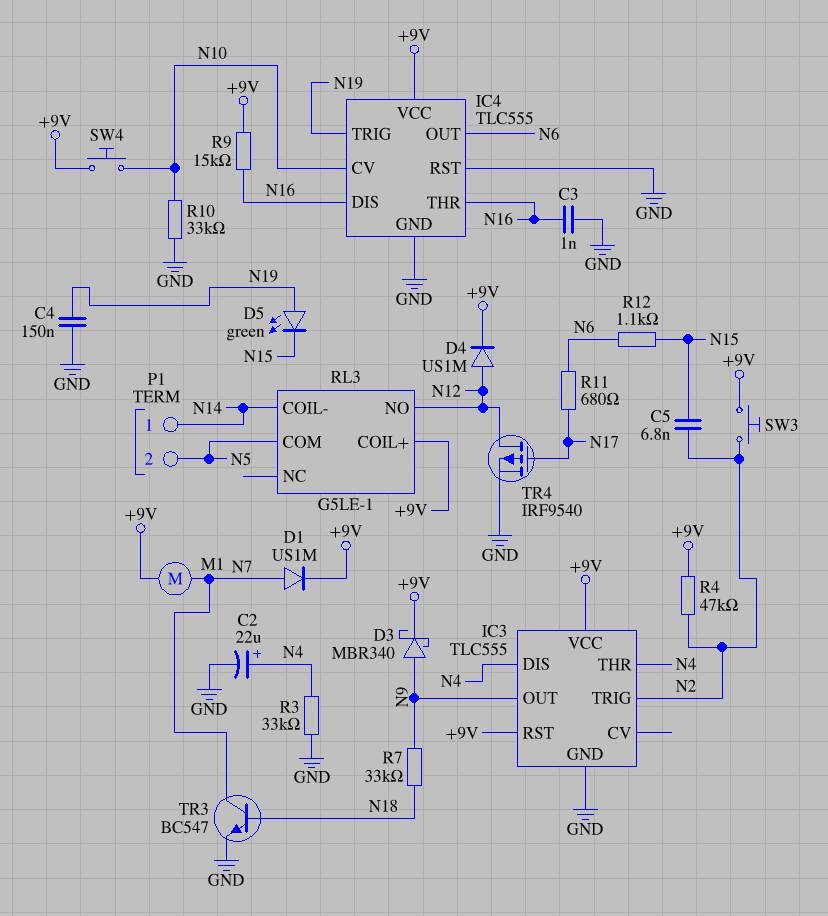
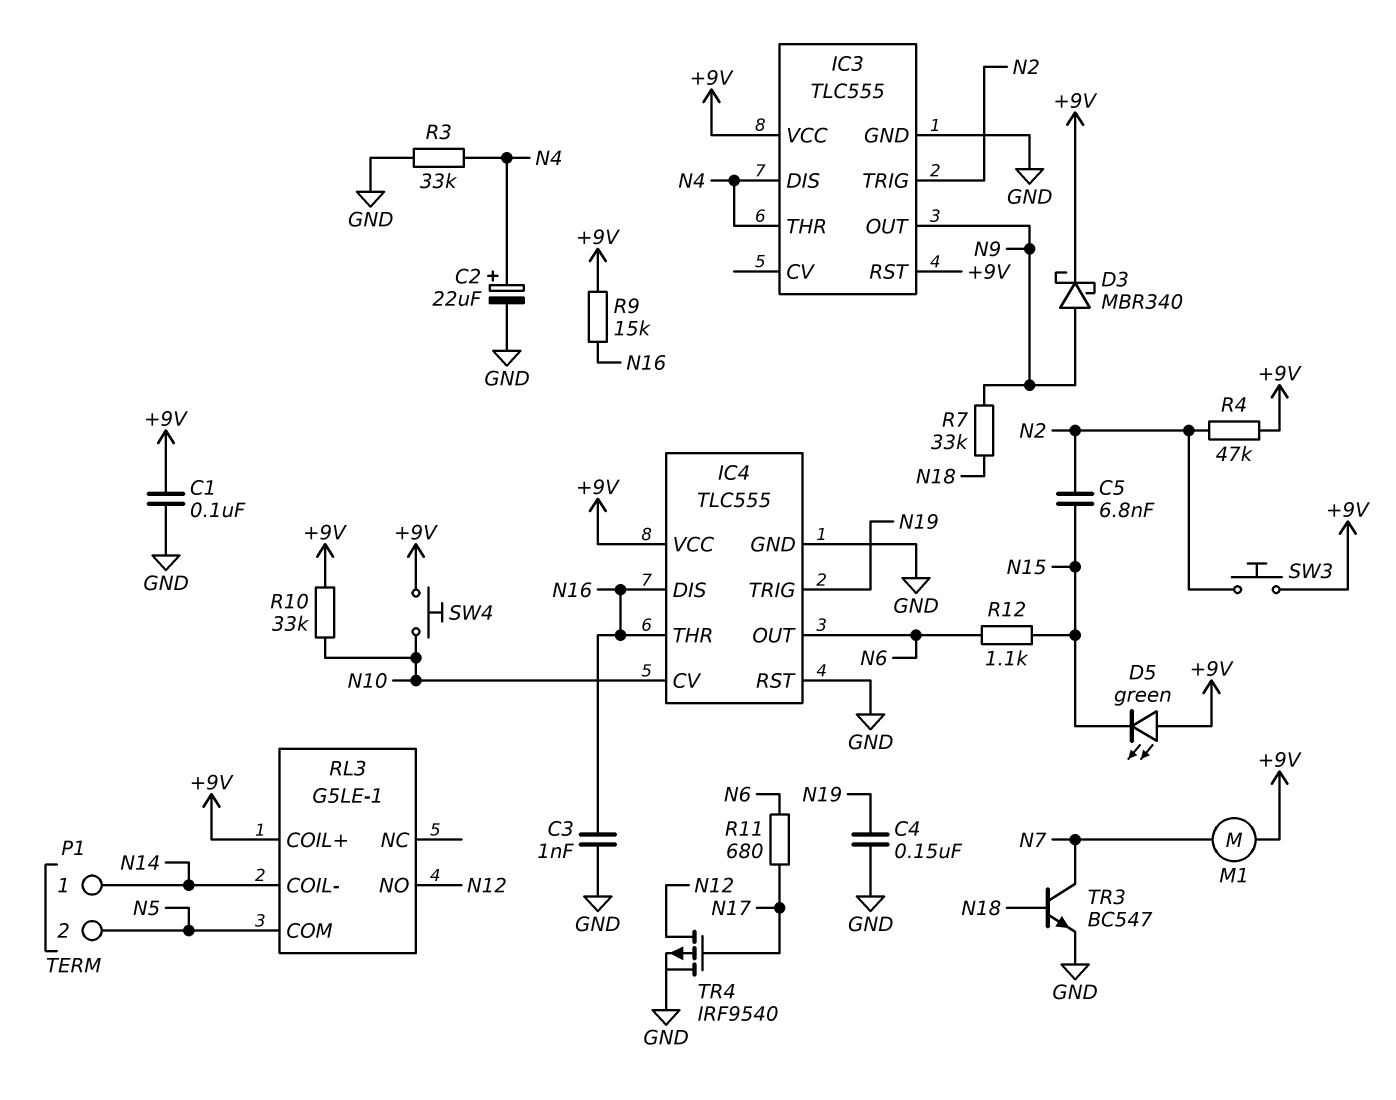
C1: none -> 100nF (+9V, GND)
D1: diode US1M (A N7, K +9V) -> none
D4: diode US1M (A N12, K +9V) -> none
D5: LED green (A N19, K N15) -> LED green (A +9V, K N15)
R10: 33k (GND, N10) -> 33k (+9V, N10)

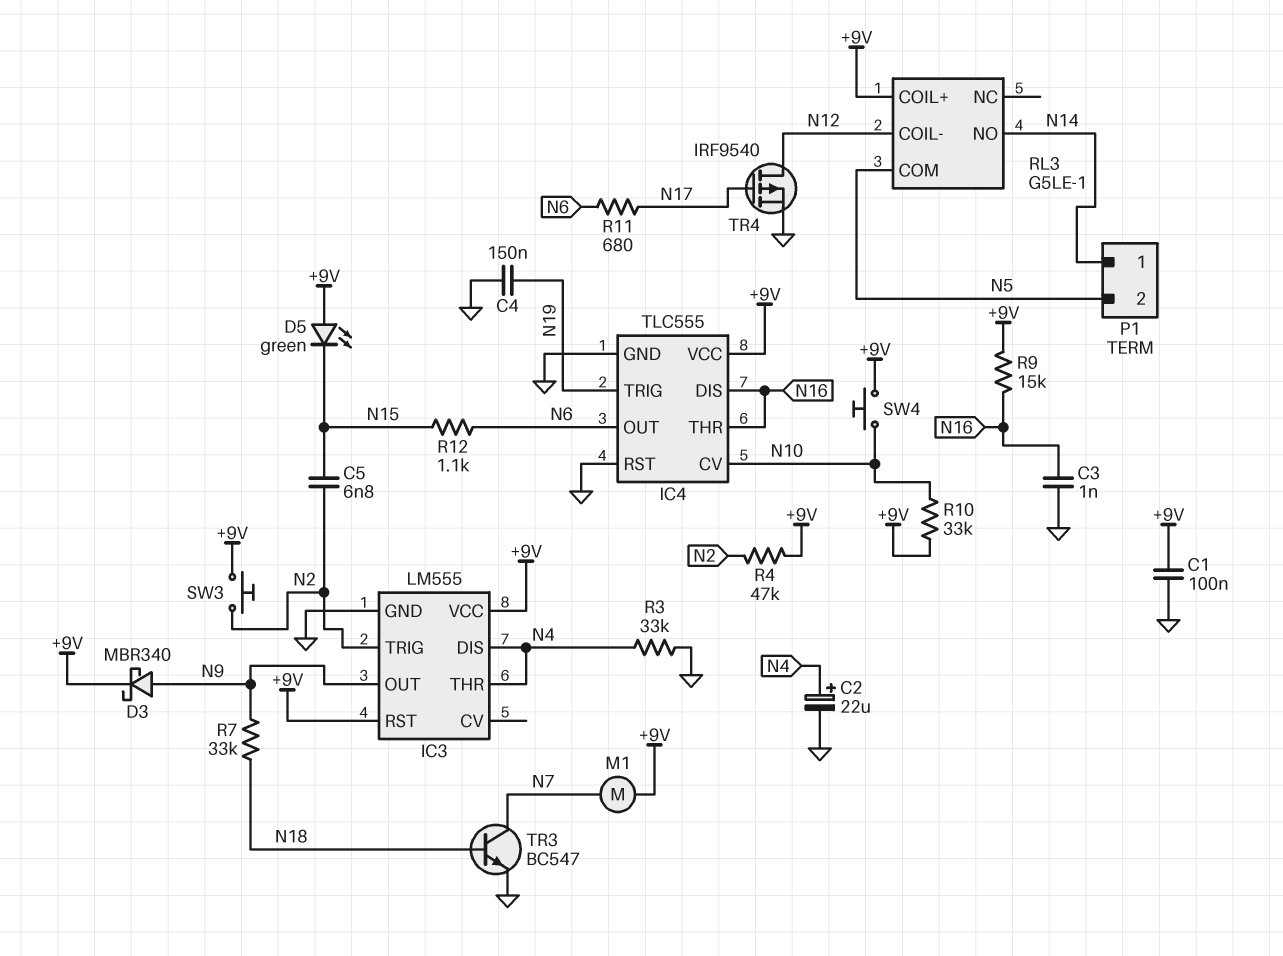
IC3: TLC555 -> LM555
RL3 pin COIL-: N14 -> N12
RL3 pin NO: N12 -> N14

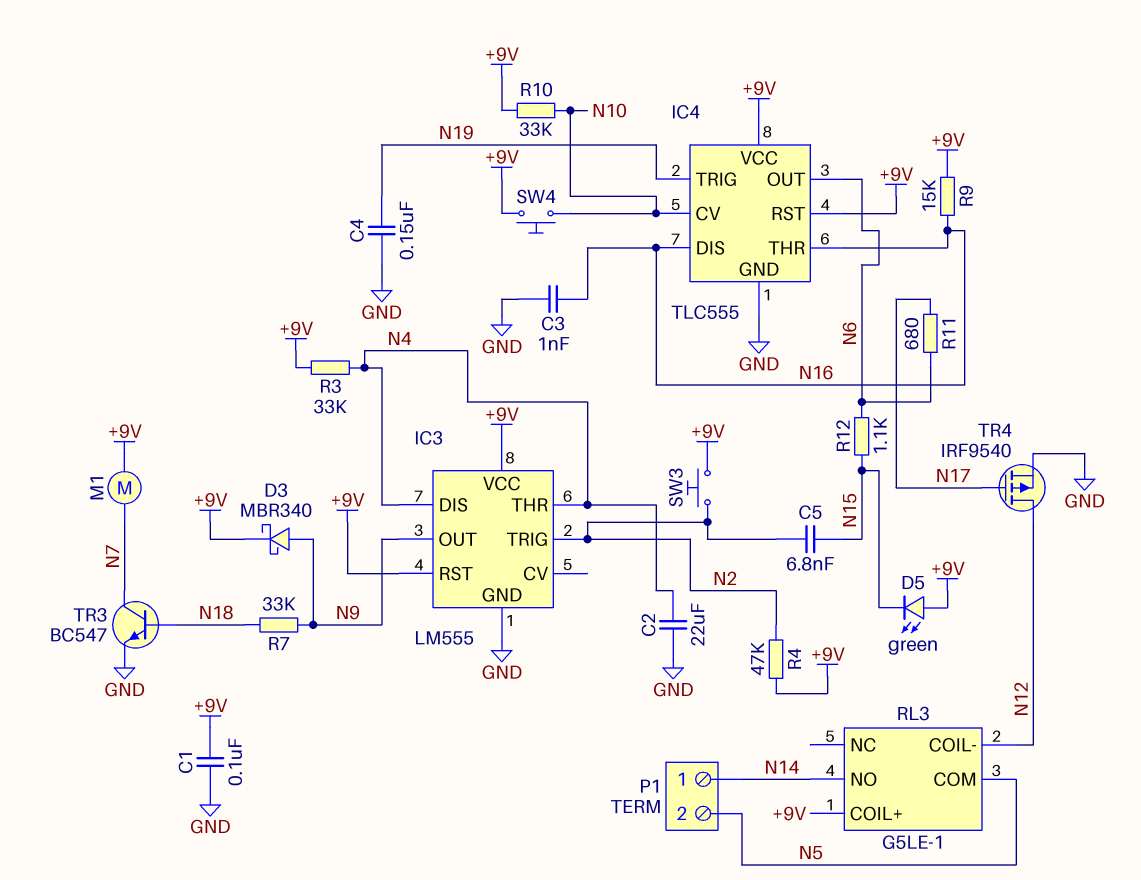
C2: 22uF (plus N4, minus GND) -> 22uF (GND, N4)
IC4 pin RST: GND -> +9V
R3: 33k (GND, N4) -> 33k (+9V, N4)

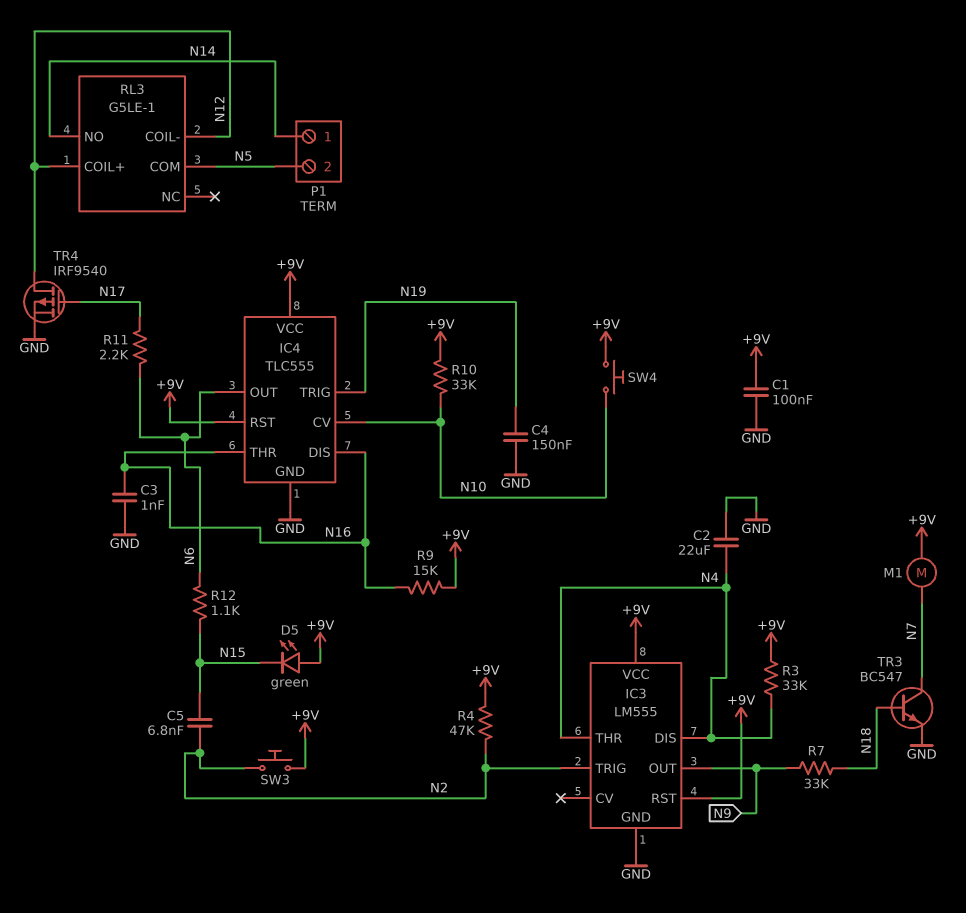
D3: schottky MBR340 (A N9, K +9V) -> none
R11: 680 (N6, N17) -> 2.2k (N6, N17)
RL3 pin COIL+: +9V -> N12

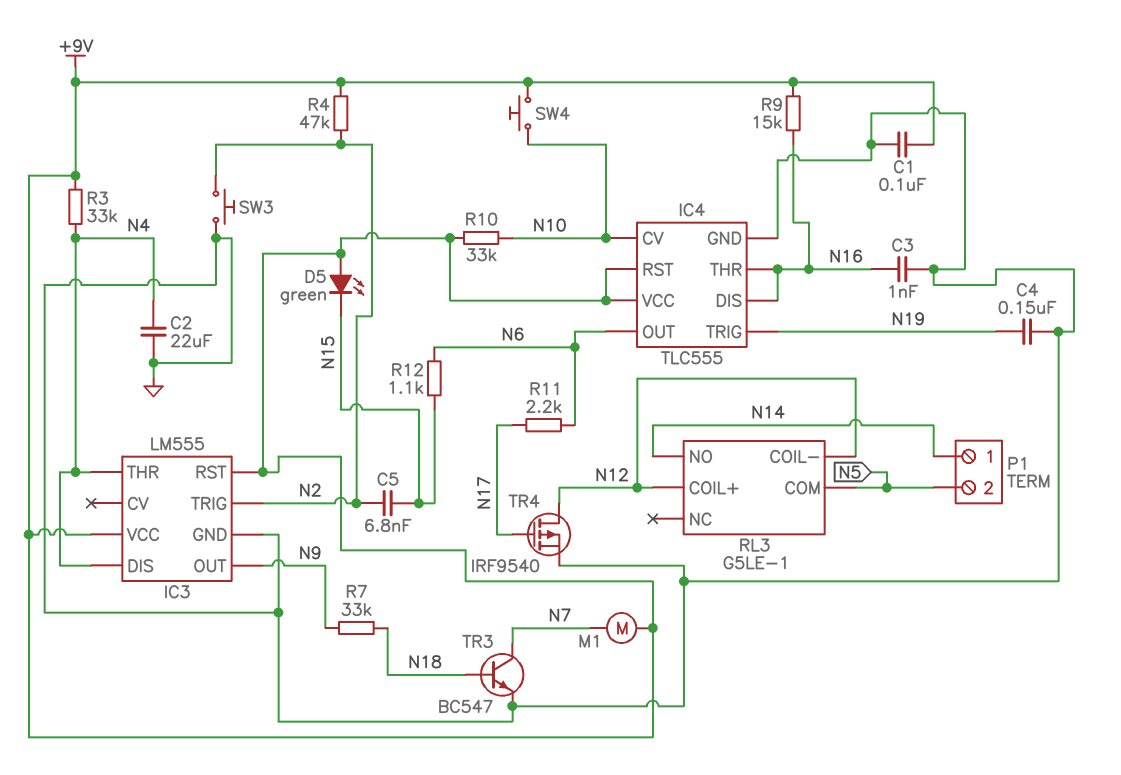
SW3: button (+9V, N2) -> button (GND, N2)

